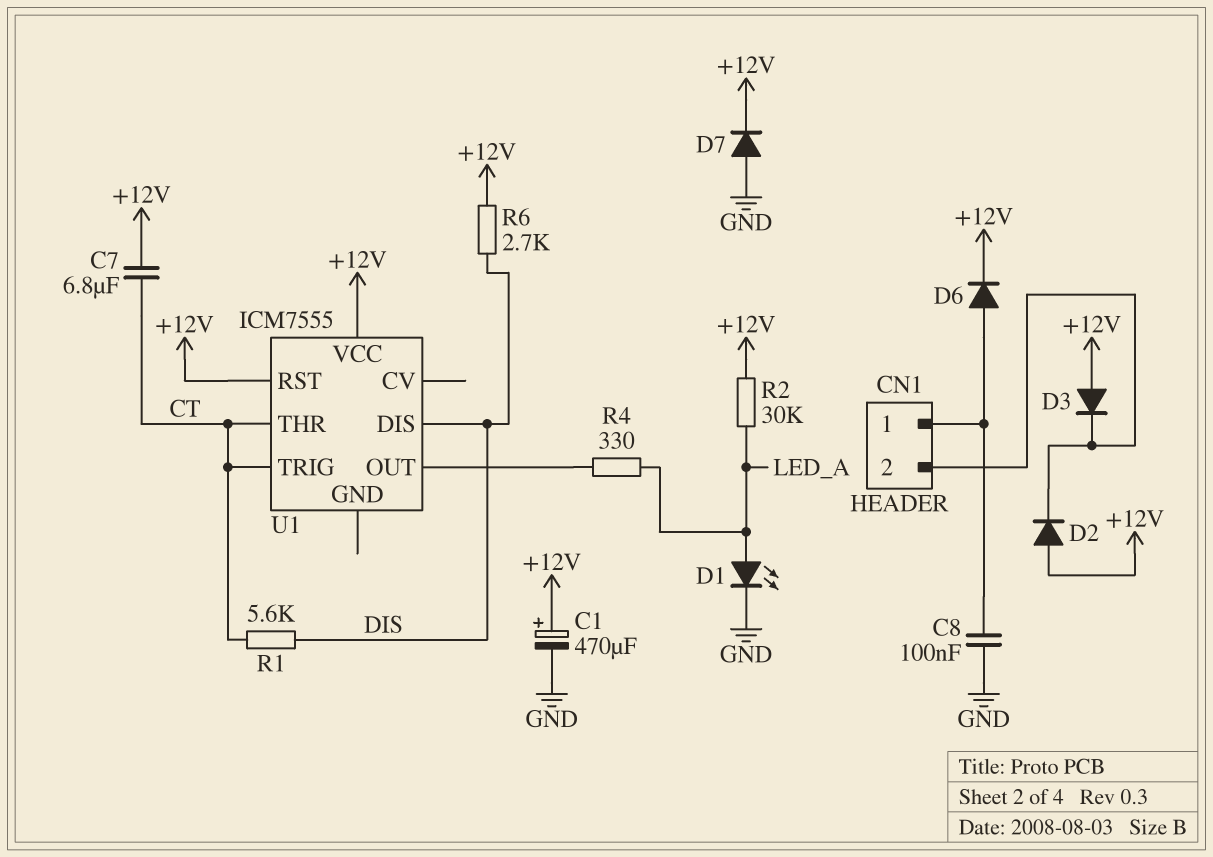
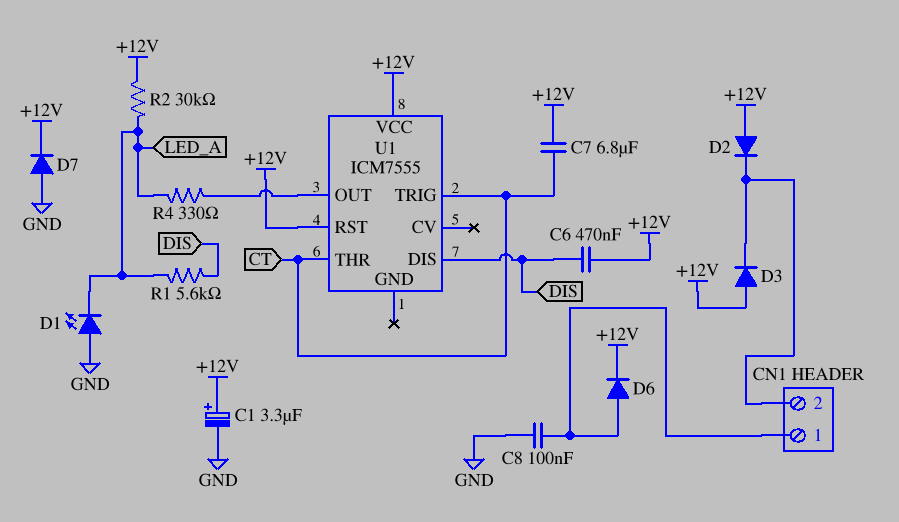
C1: 470uF (plus +12V, minus GND) -> 3.3uF (plus +12V, minus GND)
C6: none -> 470nF (+12V, DIS)
D1: LED (A LED_A, K GND) -> LED (A GND, K LED_A)
R1: 5.6k (CT, DIS) -> 5.6k (DIS, LED_A)
R6: 2.7k (+12V, DIS) -> none

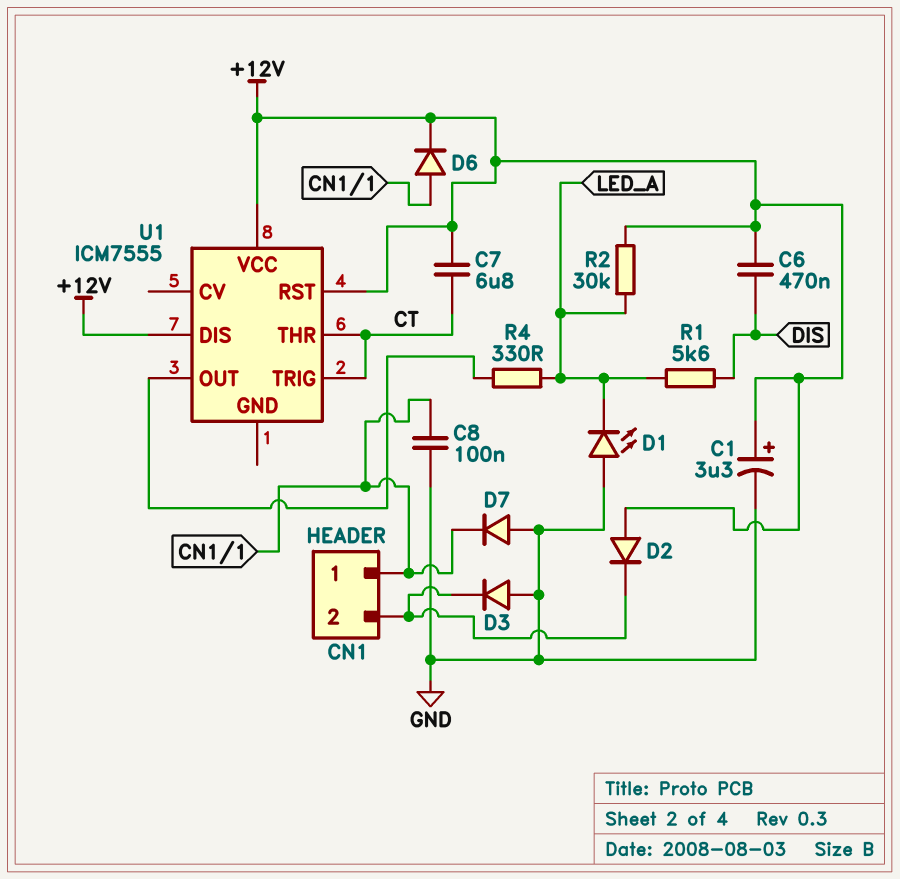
D3: diode (A +12V, K CN1/2) -> diode (A GND, K CN1/2)
D7: diode (A GND, K +12V) -> diode (A GND, K CN1/1)
U1 pin DIS: DIS -> +12V

